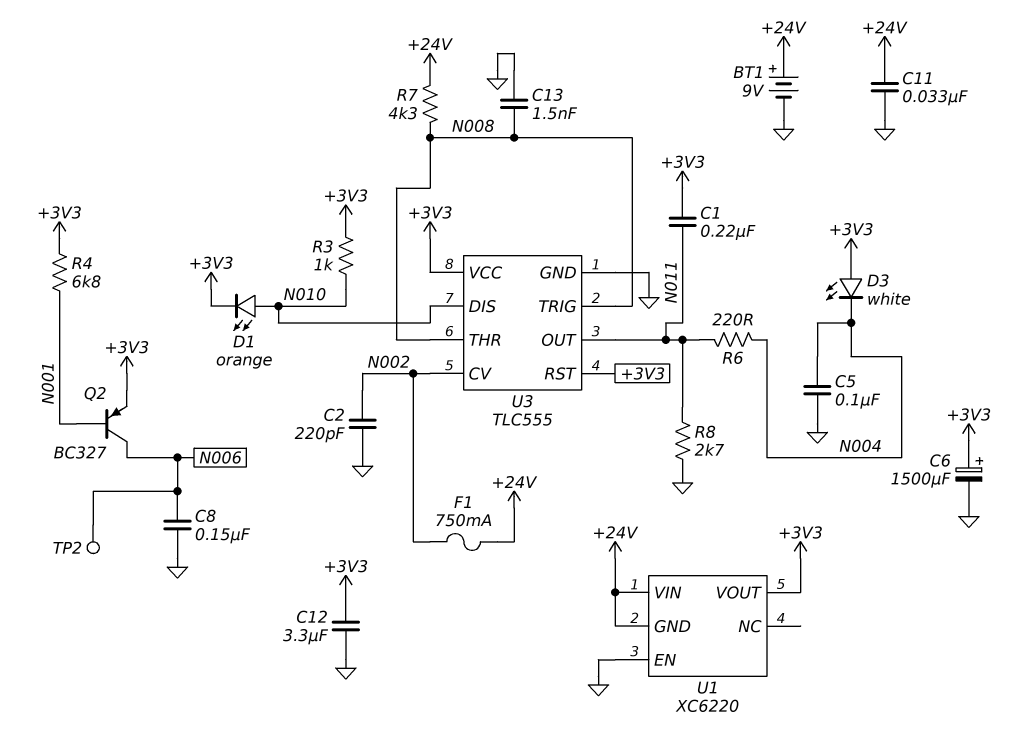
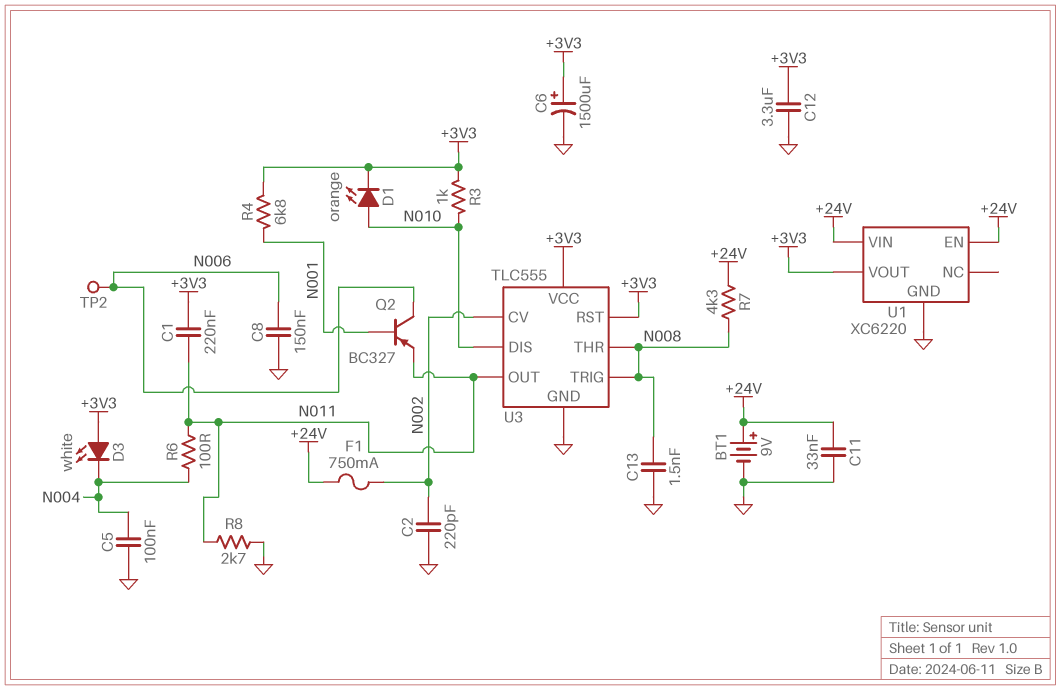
Q2: PNP BC327 (B N001, C N006, E +3V3) -> PNP BC327 (B N001, C N006, E N011)
R6: 220 (N004, N011) -> 100 (N004, N011)
U1 pin EN: GND -> +24V
U1 pin GND: +24V -> GND

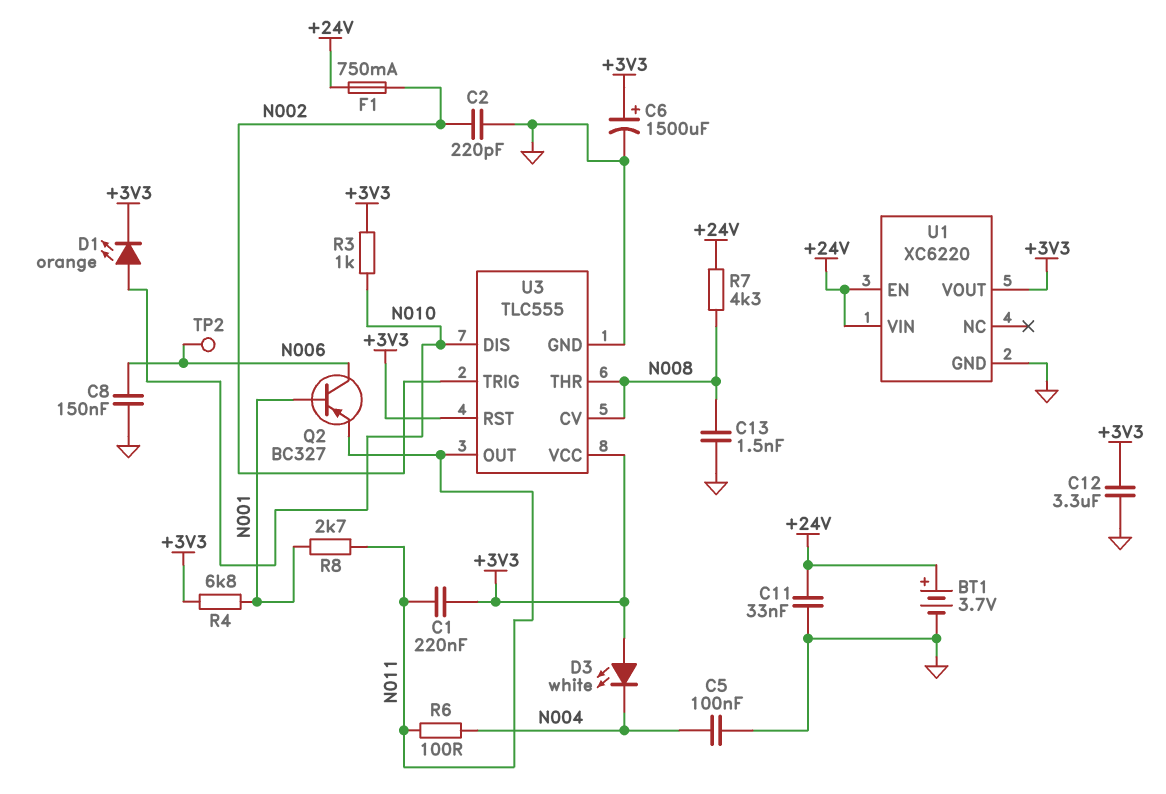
BT1: 9V (plus +24V, minus GND) -> 3.7V (plus +24V, minus GND)
R8: 2.7k (GND, N011) -> 2.7k (N001, N011)
U3 pin CV: N002 -> N008
U3 pin TRIG: N008 -> N002

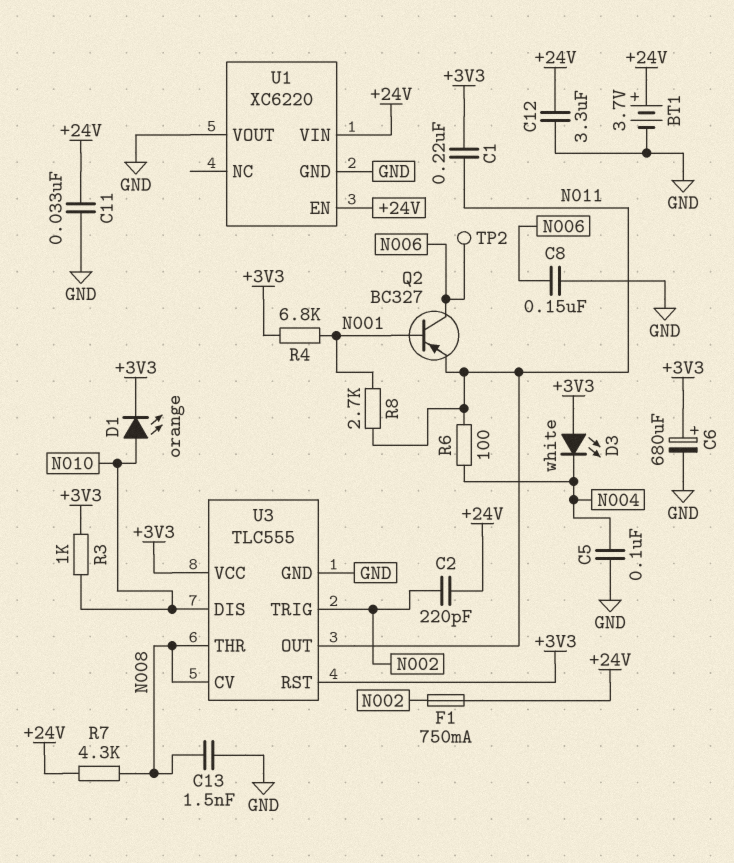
C2: 220pF (GND, N002) -> 220pF (+24V, N002)
C6: 1500uF (plus +3V3, minus GND) -> 680uF (plus +3V3, minus GND)
C12: 3.3uF (+3V3, GND) -> 3.3uF (+24V, GND)
U1 pin VOUT: +3V3 -> GND

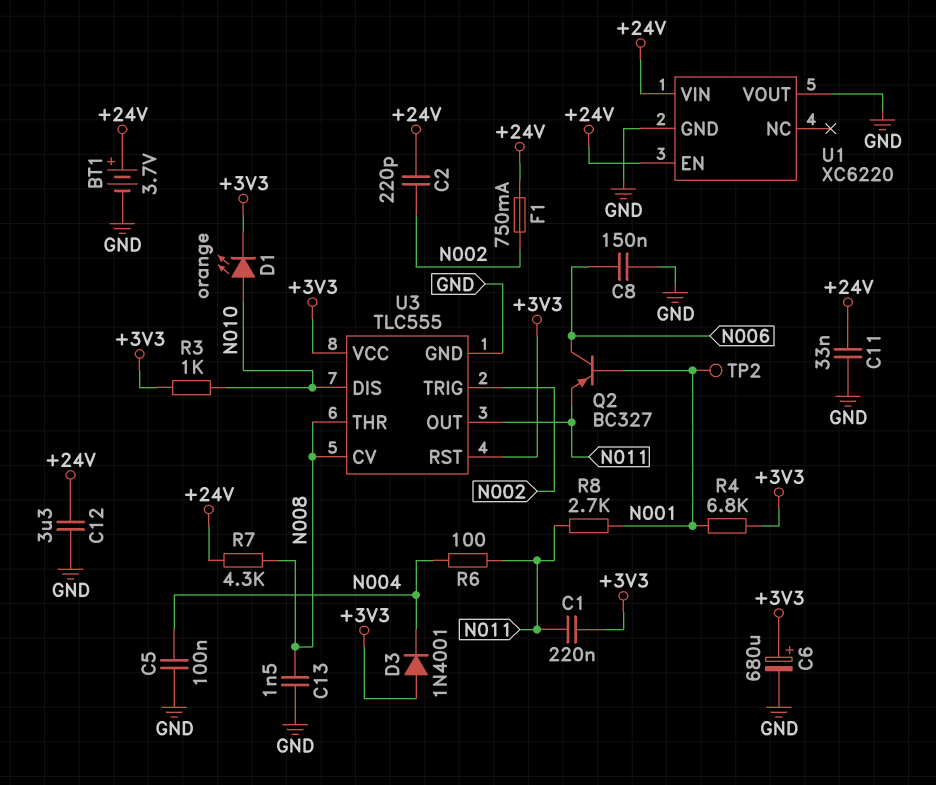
D3: LED white (A +3V3, K N004) -> diode 1N4001 (A +3V3, K N004)
TP2: test point (N006) -> test point (N001)

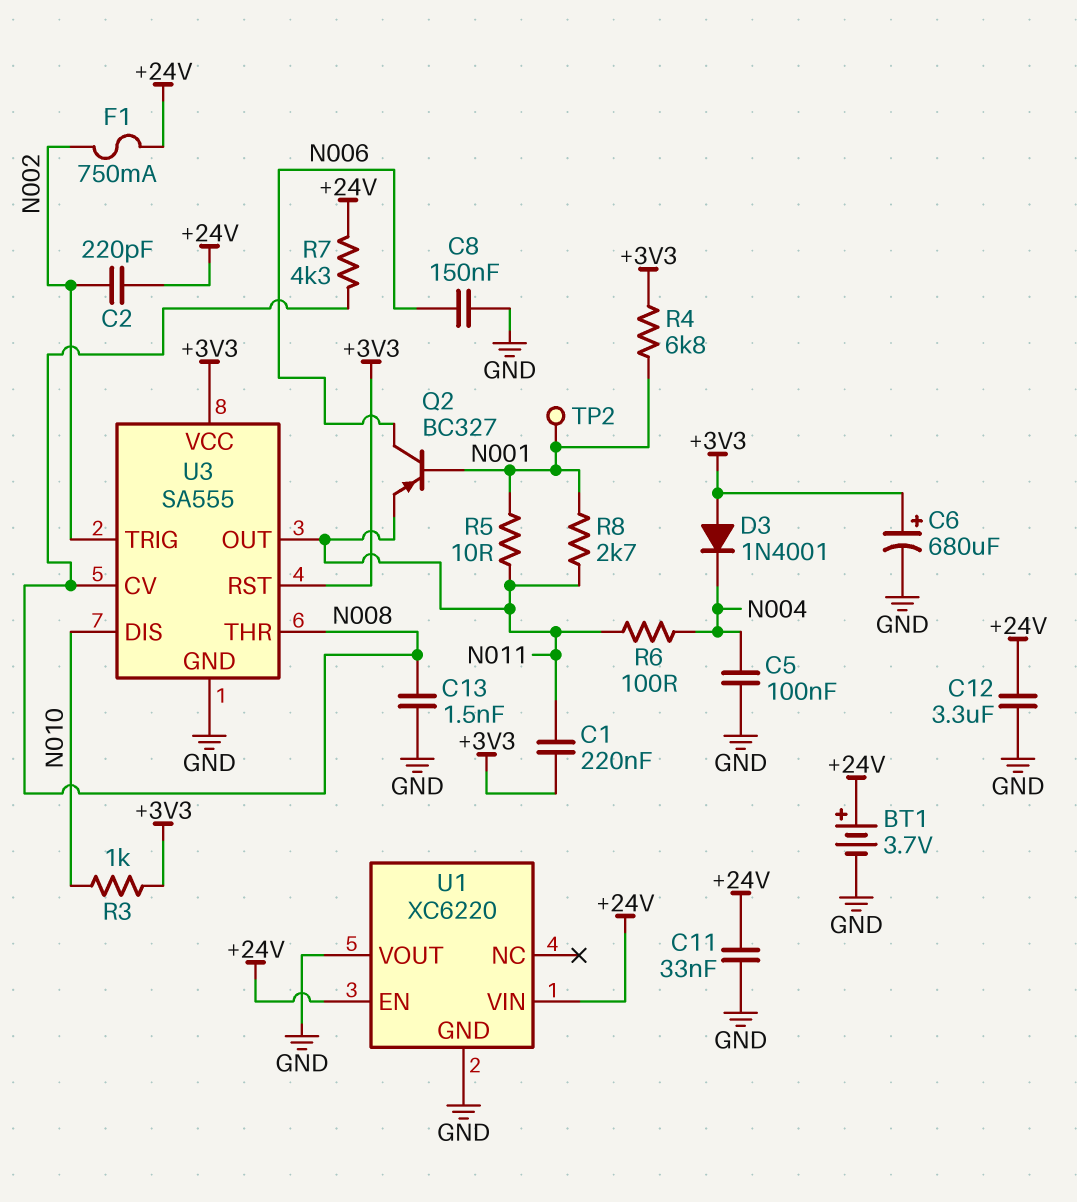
D1: LED orange (A N010, K +3V3) -> none
R5: none -> 10 (N001, N011)
U3: TLC555 -> SA555

